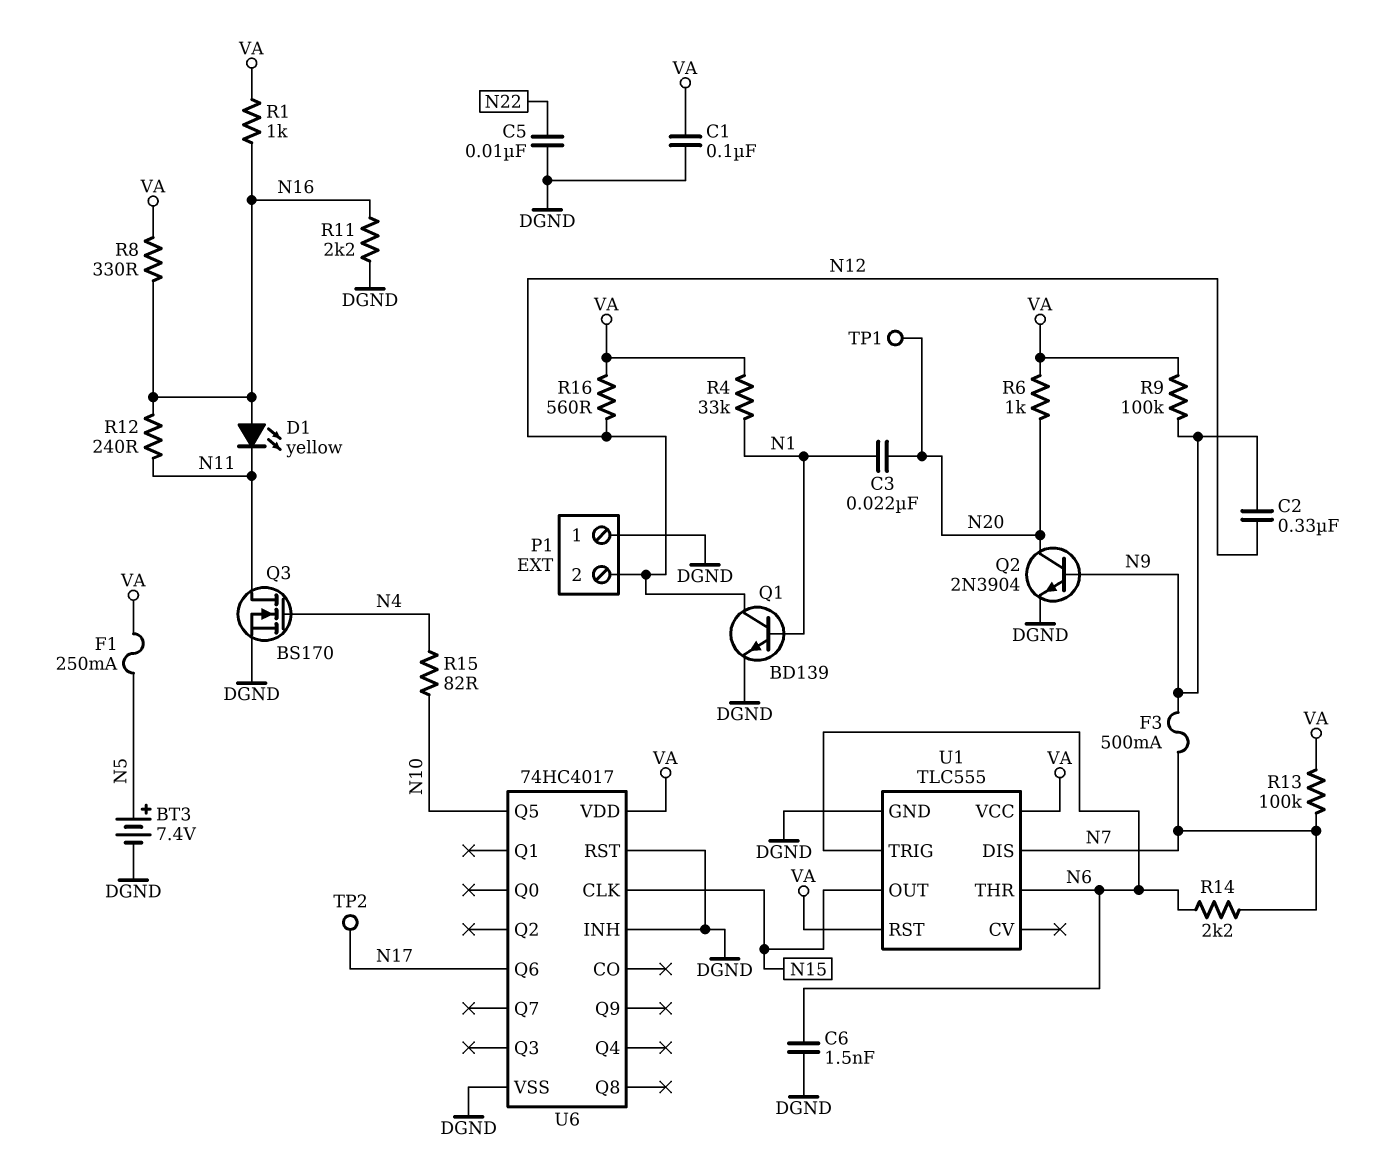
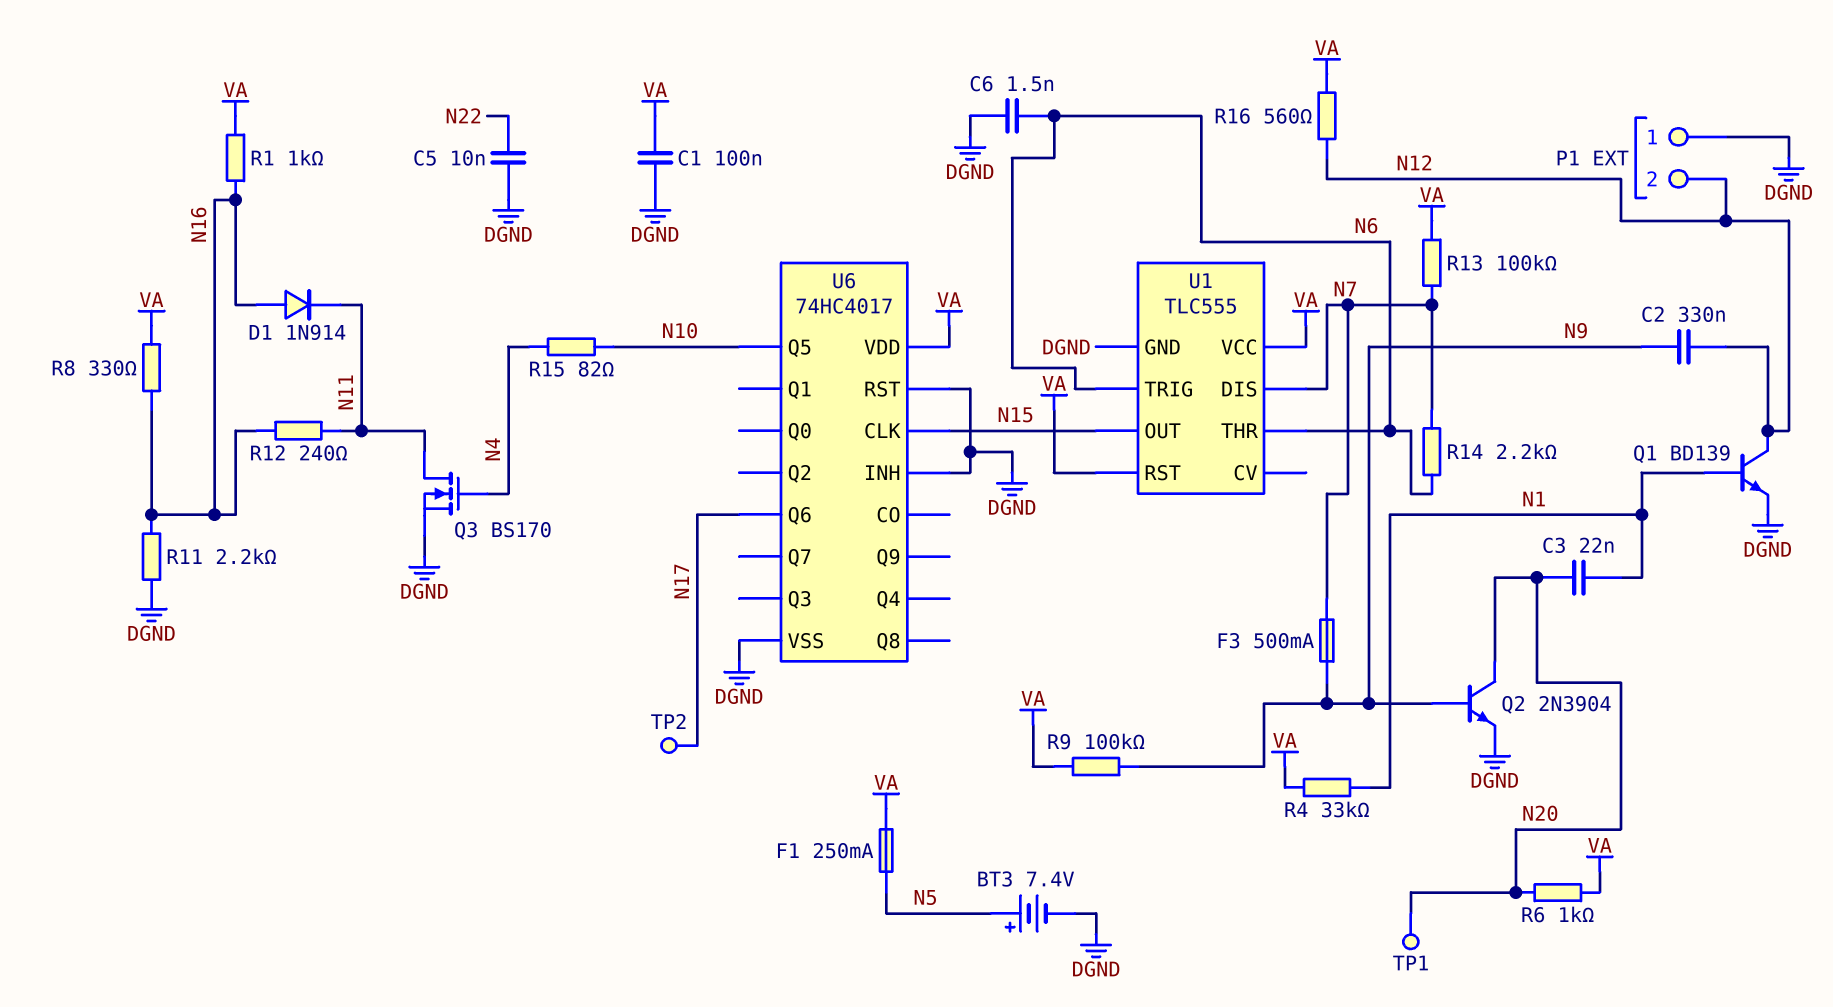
D1: LED yellow (A N16, K N11) -> diode 1N914 (A N16, K N11)

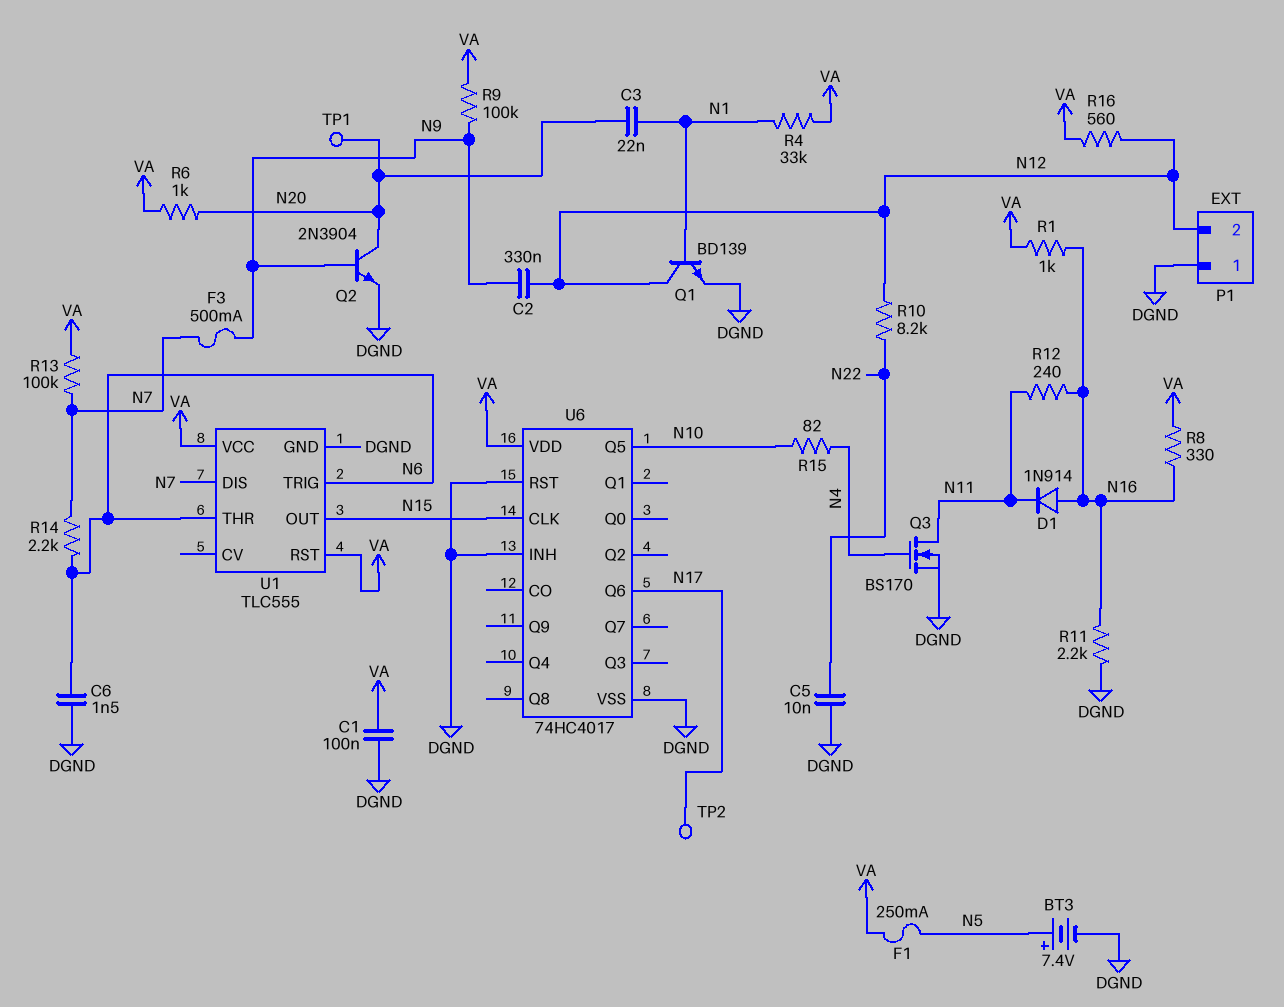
R10: none -> 8.2k (N12, N22)

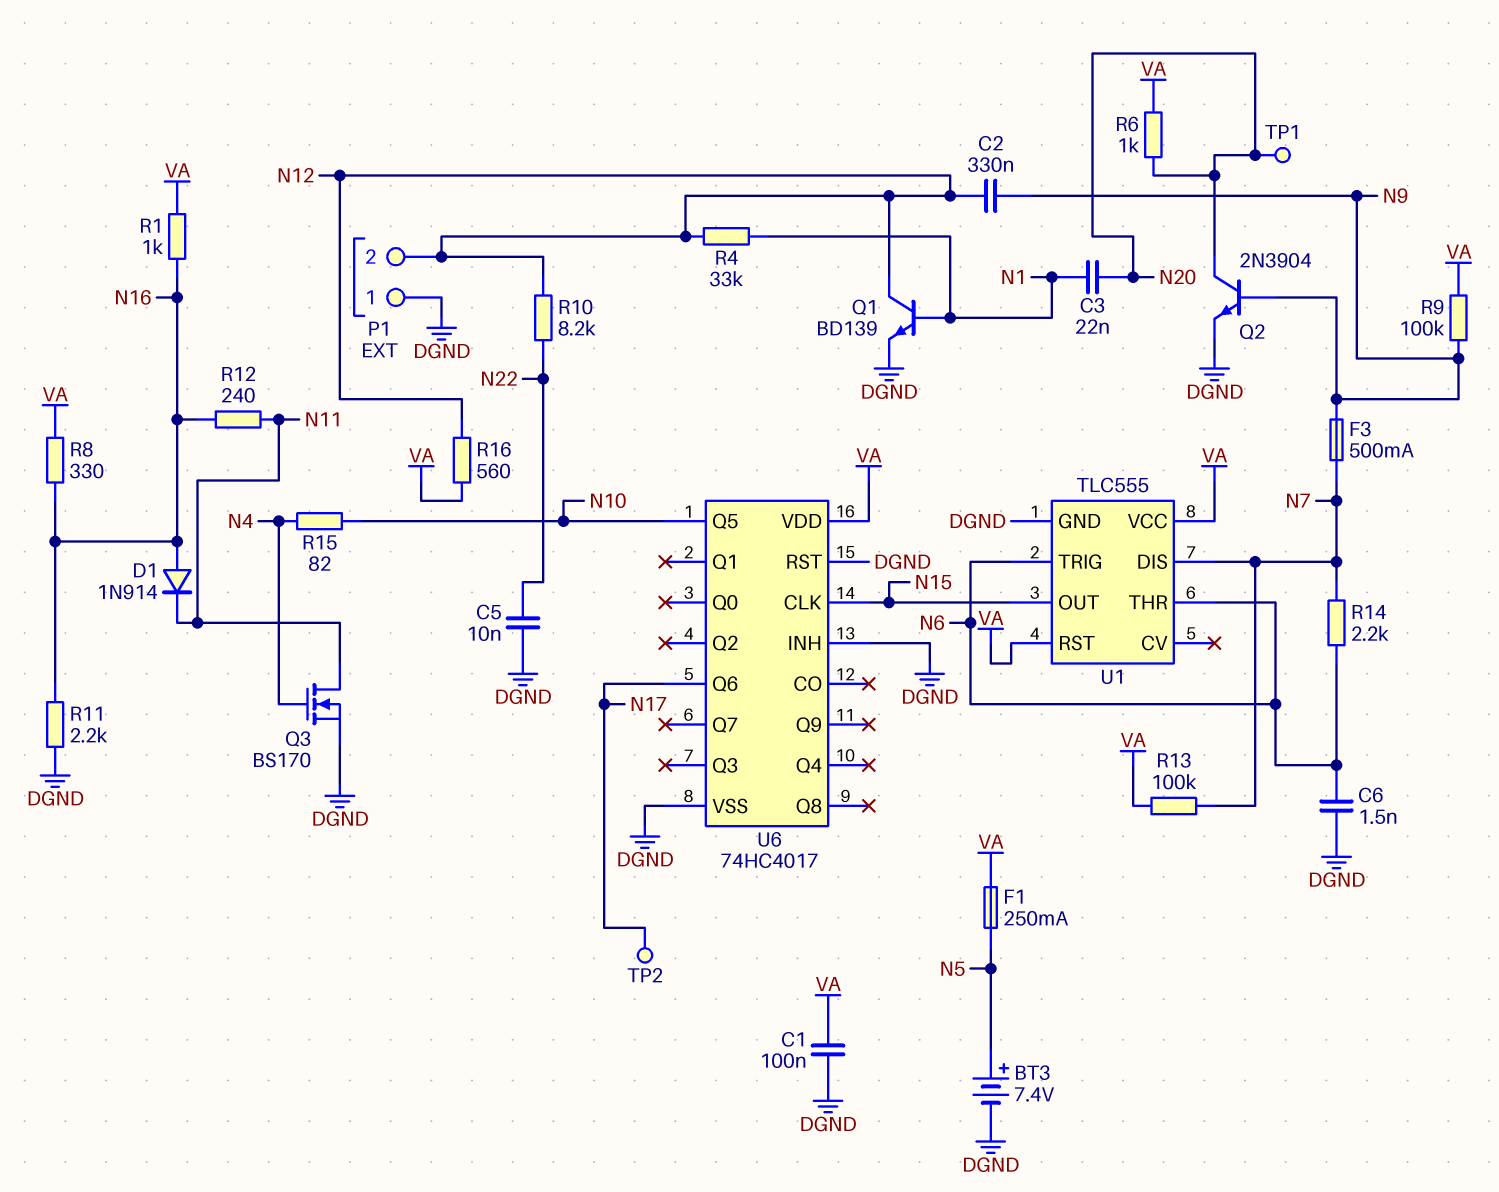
R4: 33k (N1, VA) -> 33k (N1, N12)

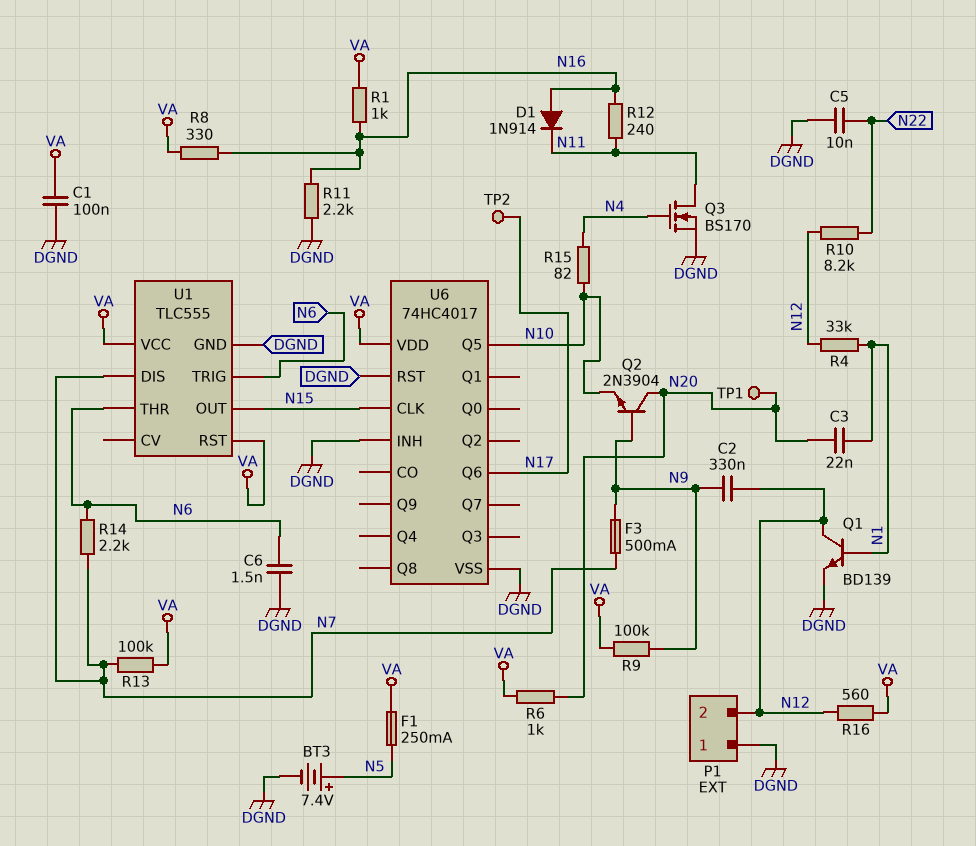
Q2: NPN 2N3904 (B N9, C N20, E DGND) -> NPN 2N3904 (B N9, C N20, E N10)

